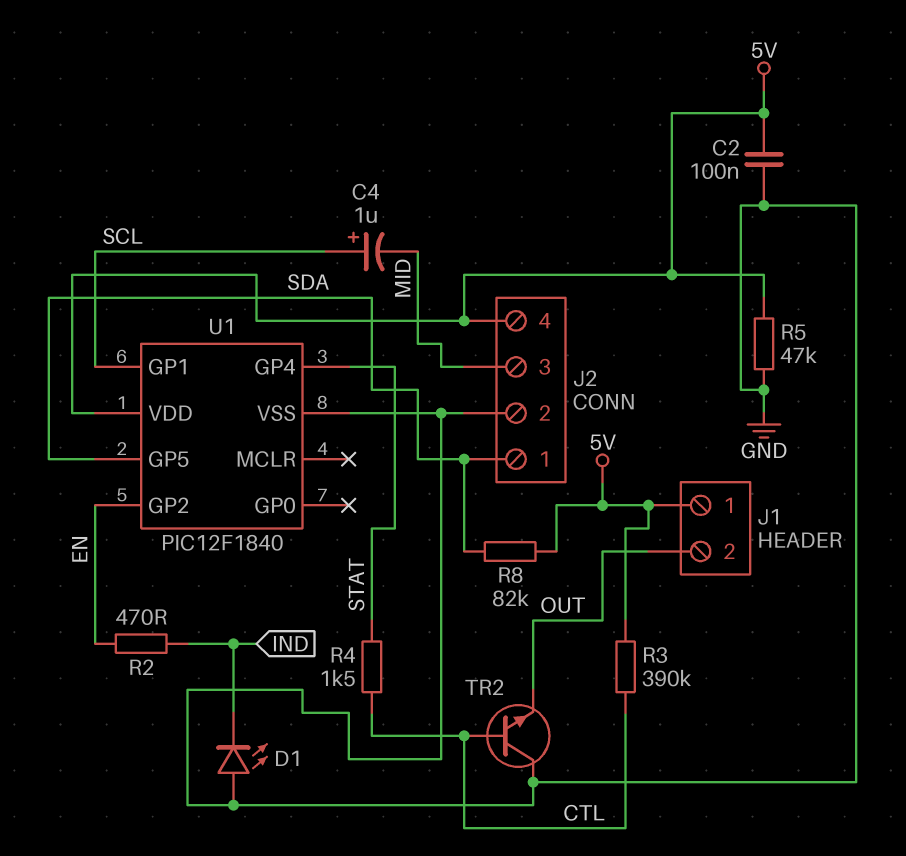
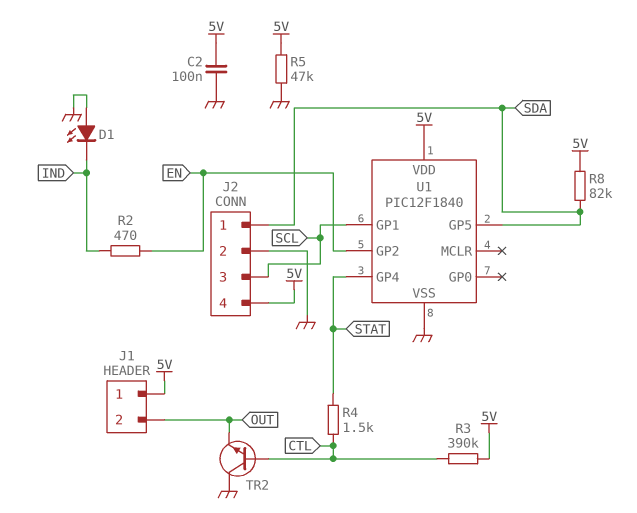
C4: 1uF (plus SCL, minus MID) -> none
J2 pin 3: MID -> SCL

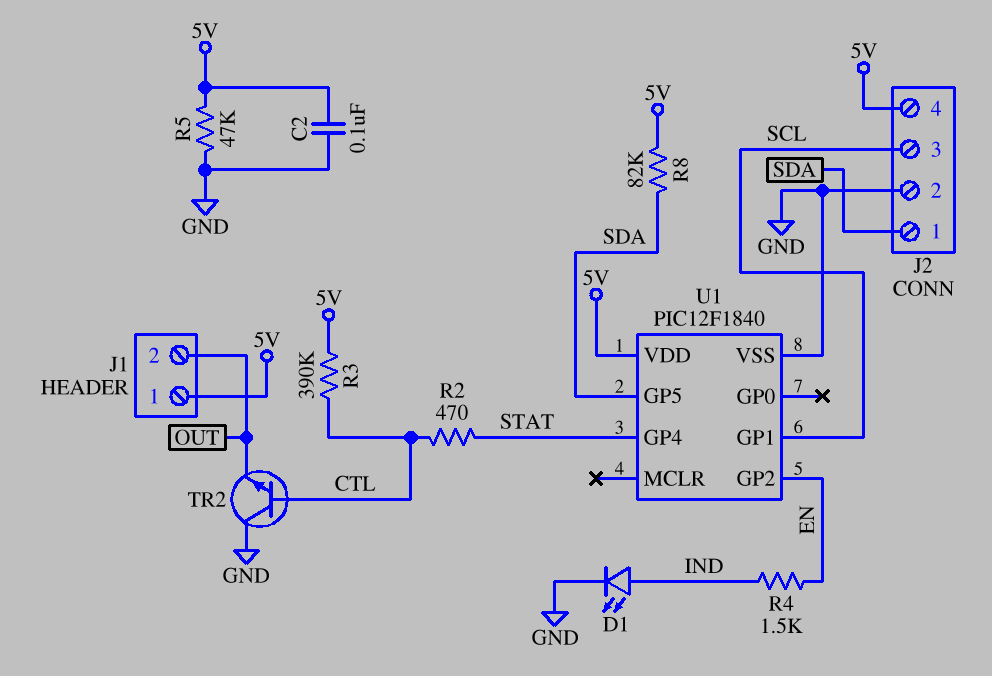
D1: LED (A GND, K IND) -> LED (A IND, K GND)
R2: 470 (EN, IND) -> 470 (CTL, STAT)
R4: 1.5k (CTL, STAT) -> 1.5k (EN, IND)

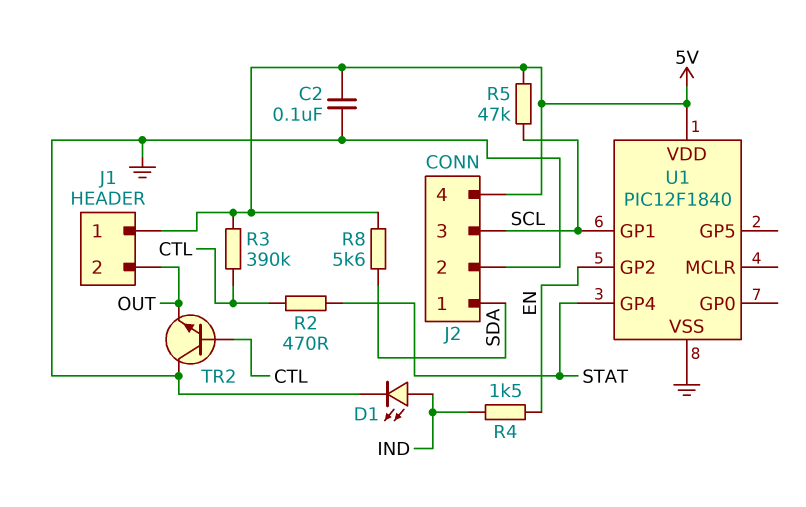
R5: 47k (5V, GND) -> 47k (5V, SCL)
R8: 82k (5V, SDA) -> 5.6k (5V, SDA)
U1 pin GP5: SDA -> none

